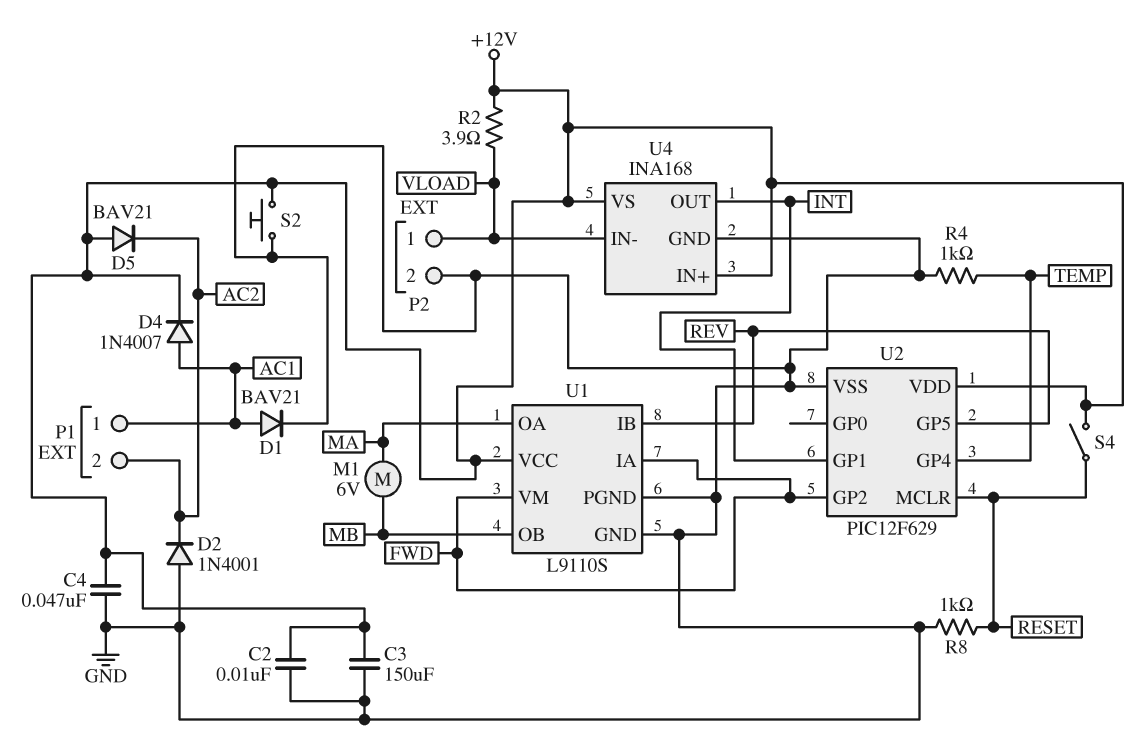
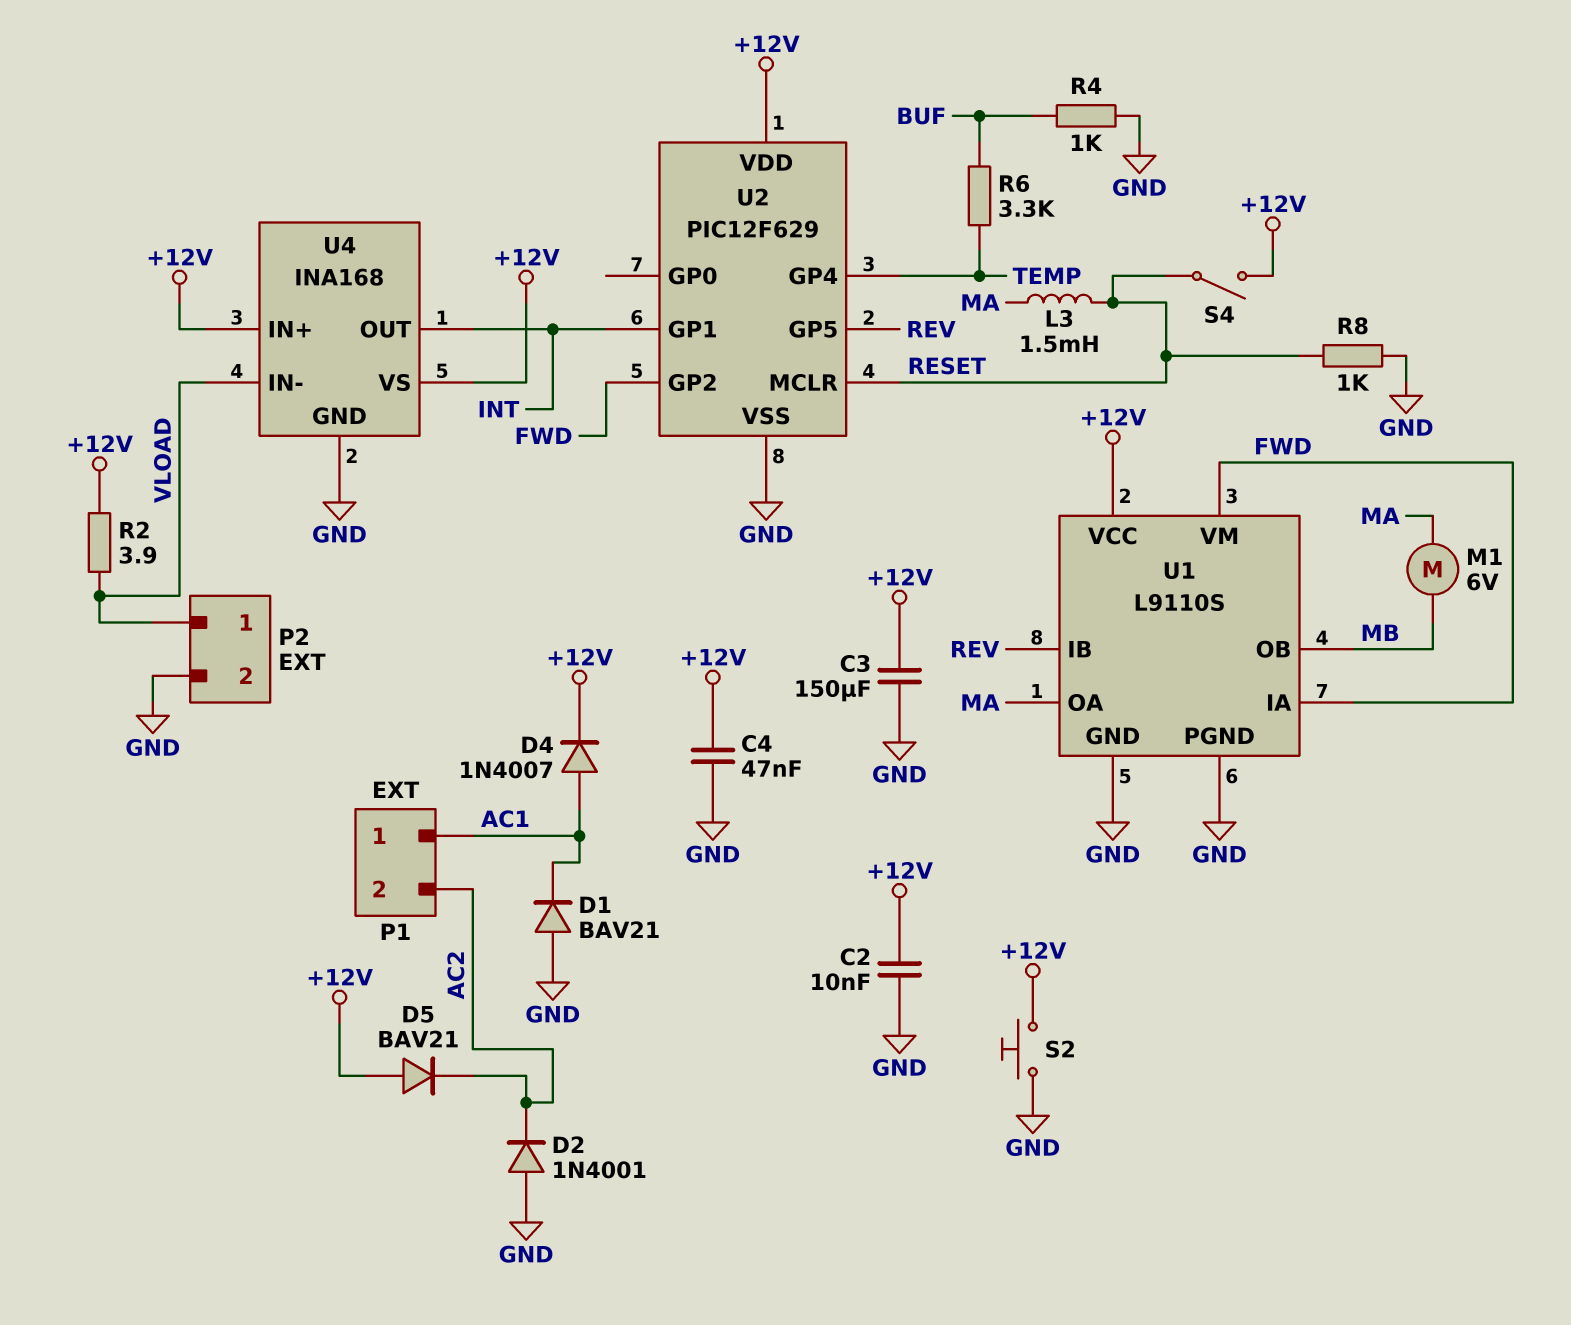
D1: diode BAV21 (A AC1, K GND) -> diode BAV21 (A GND, K AC1)
L3: none -> 1.5mH (MA, RESET)
R4: 1k (GND, TEMP) -> 1k (BUF, GND)
R6: none -> 3.3k (BUF, TEMP)

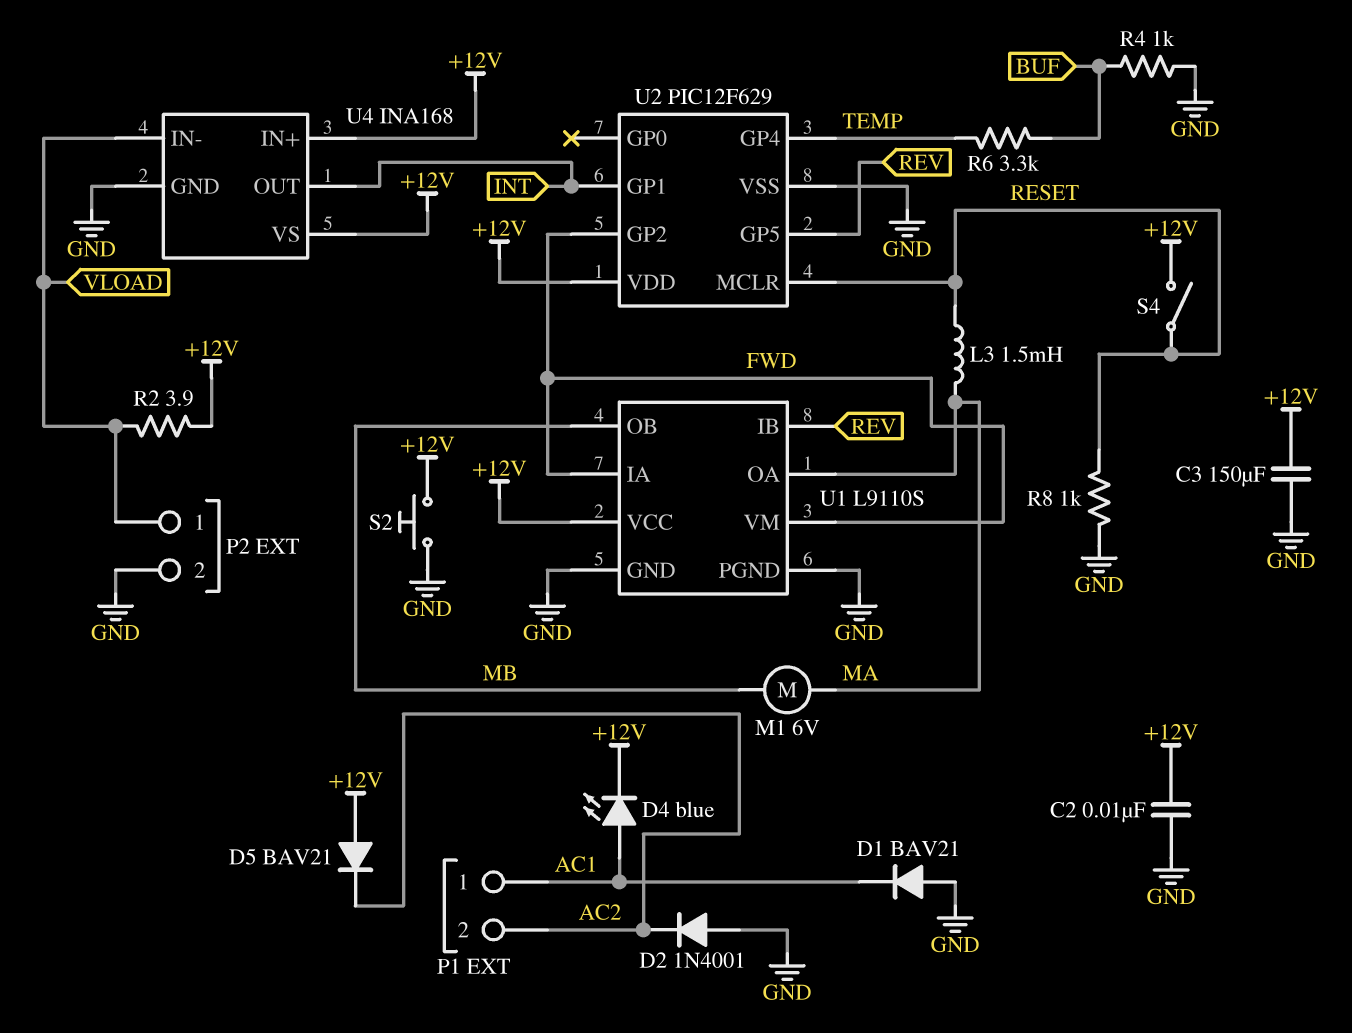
C4: 47nF (+12V, GND) -> none
D4: diode 1N4007 (A AC1, K +12V) -> LED blue (A AC1, K +12V)

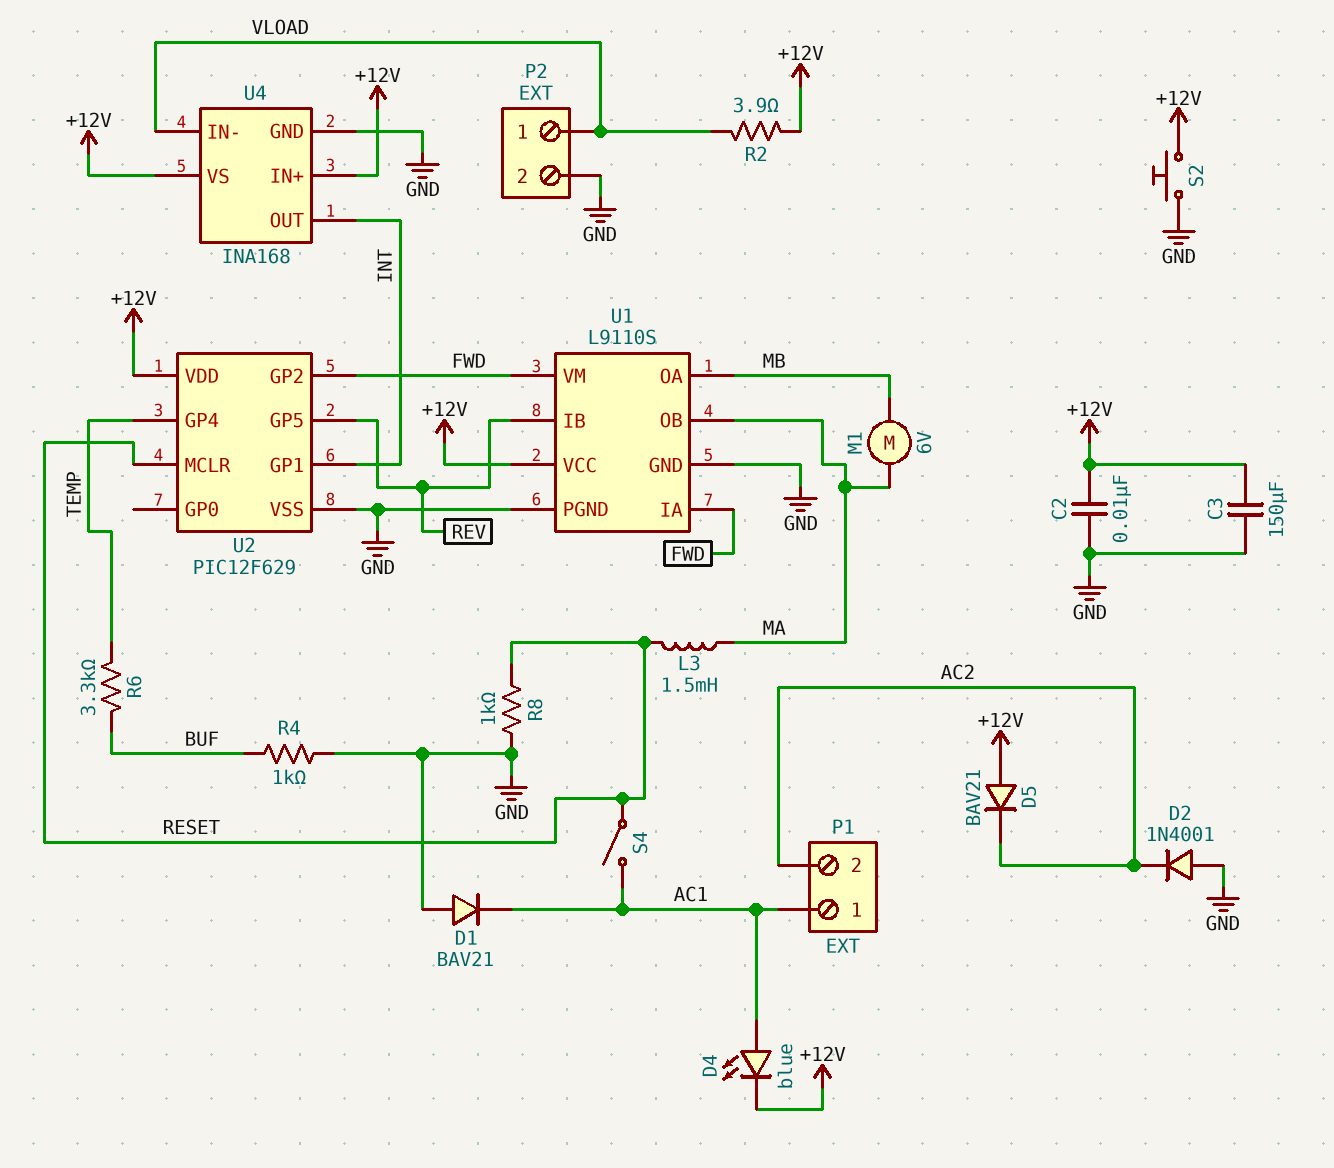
S4: switch (+12V, RESET) -> switch (AC1, RESET)
U1 pin OA: MA -> MB
U1 pin OB: MB -> MA

